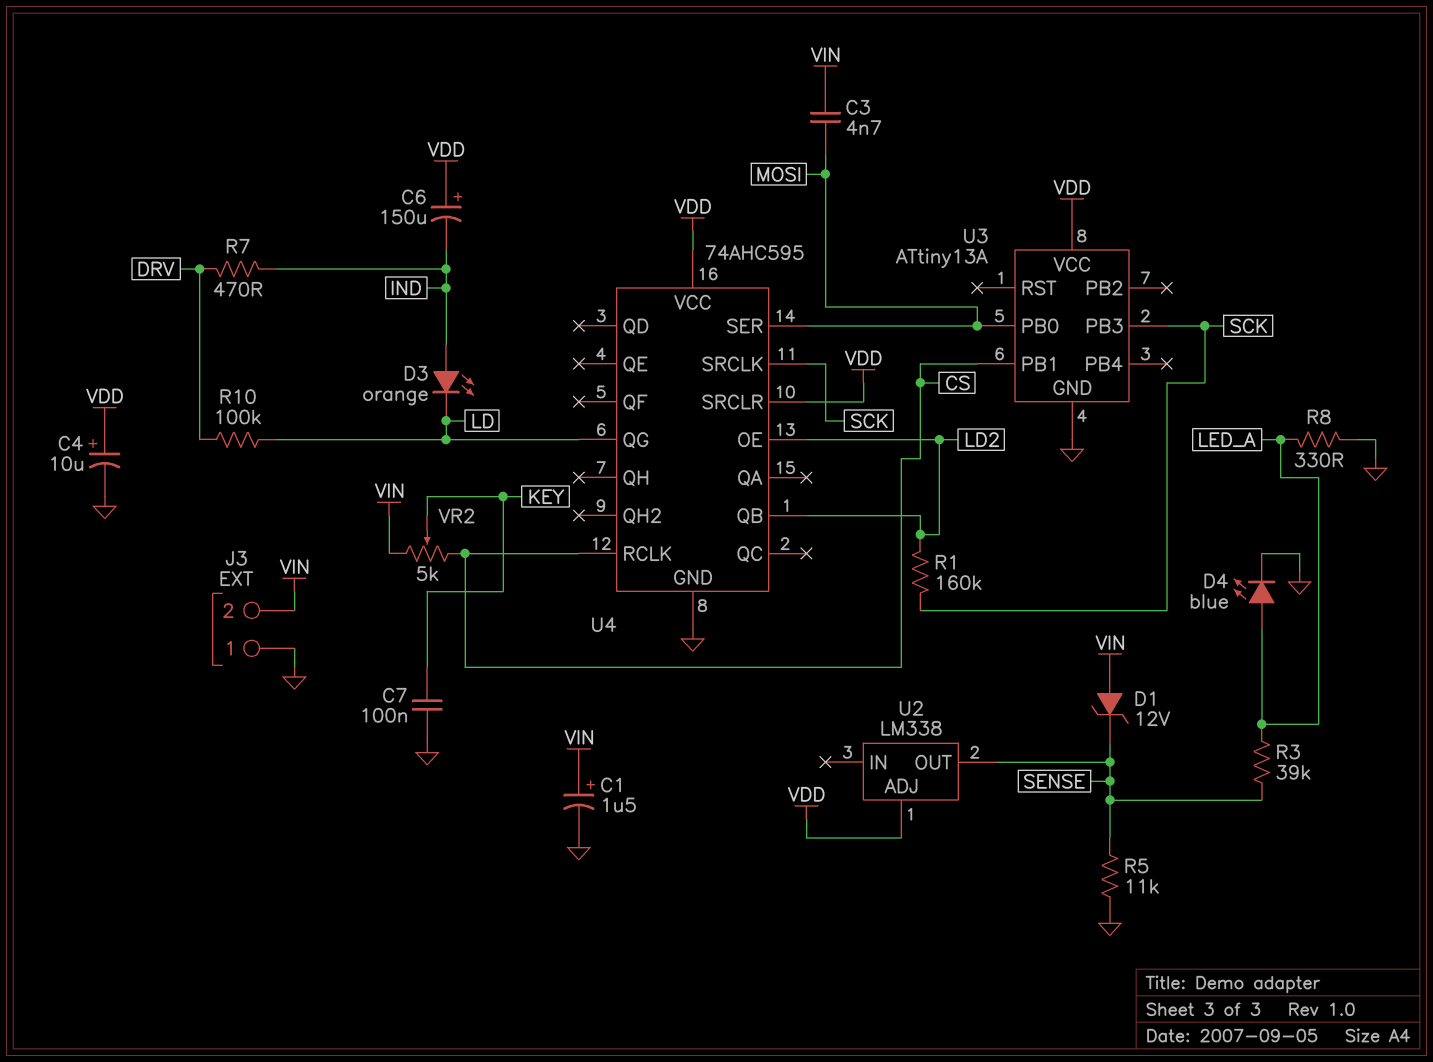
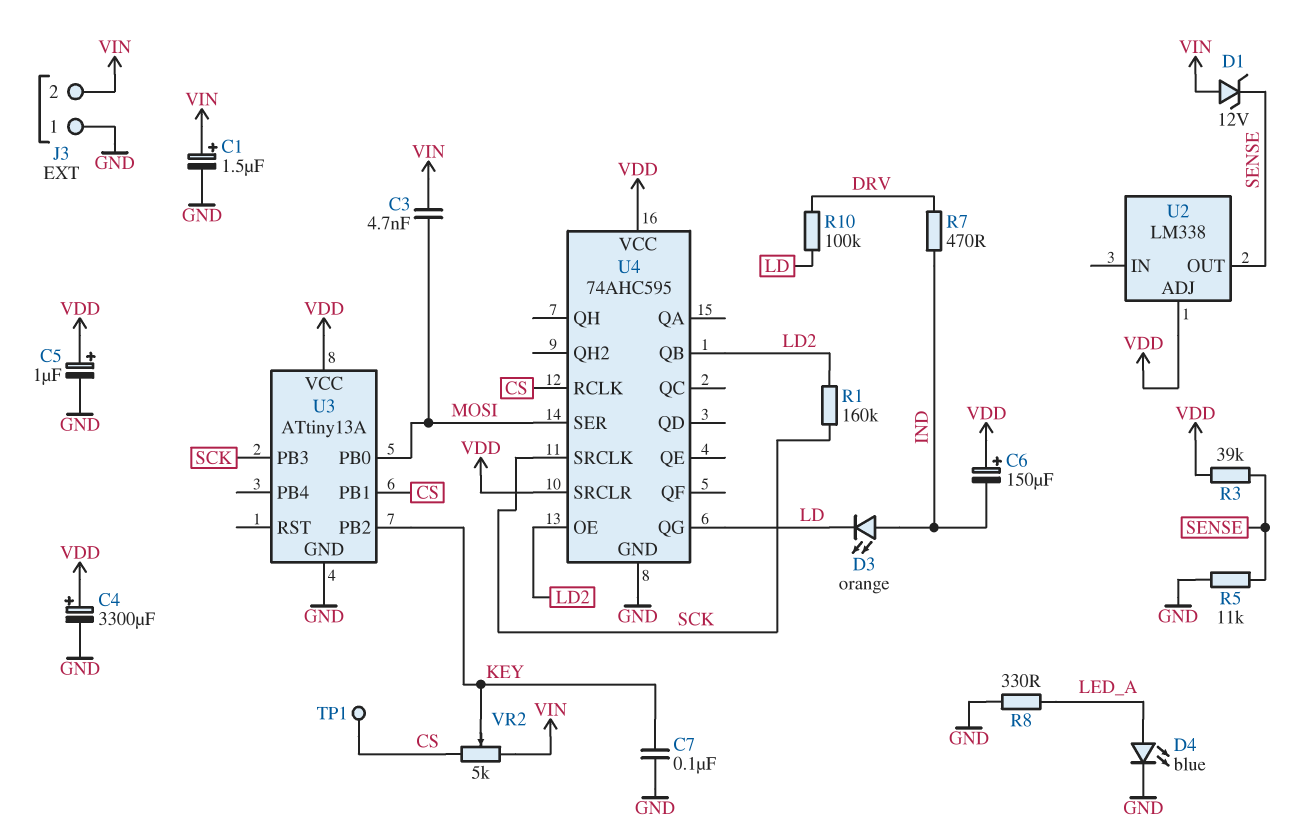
C4: 10uF (plus VDD, minus GND) -> 3300uF (plus VDD, minus GND)
C5: none -> 1uF (plus VDD, minus GND)
R3: 39k (LED_A, SENSE) -> 39k (SENSE, VDD)
TP1: none -> test point (CS)
U3 pin PB2: none -> KEY

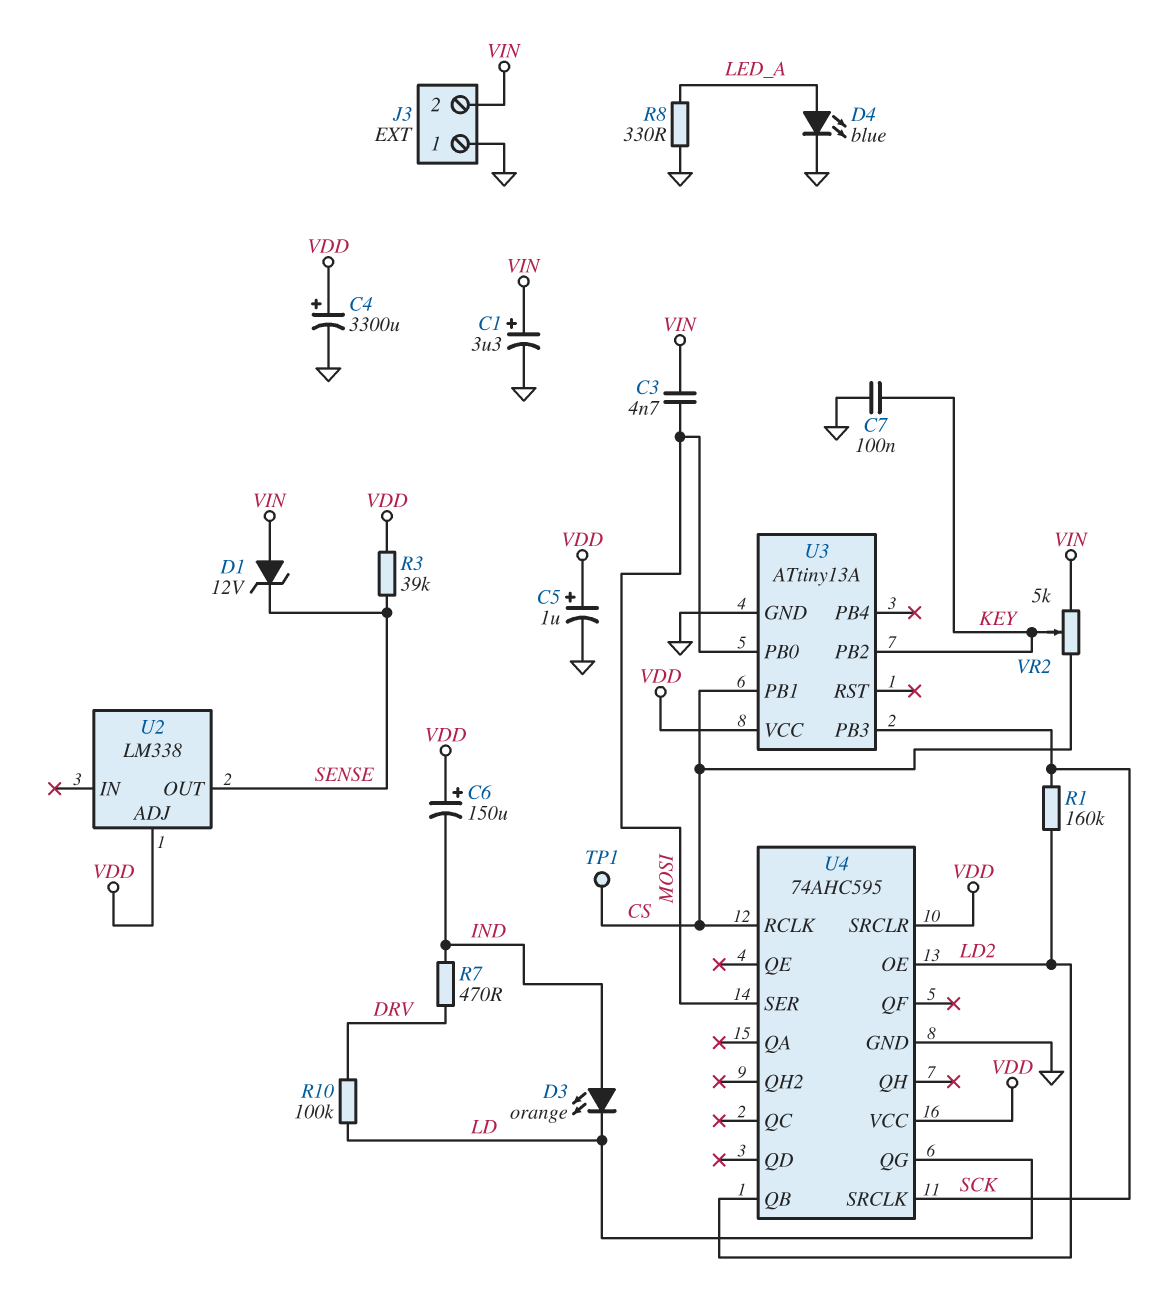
C1: 1.5uF (plus VIN, minus GND) -> 3.3uF (plus VIN, minus GND)
R5: 11k (GND, SENSE) -> none

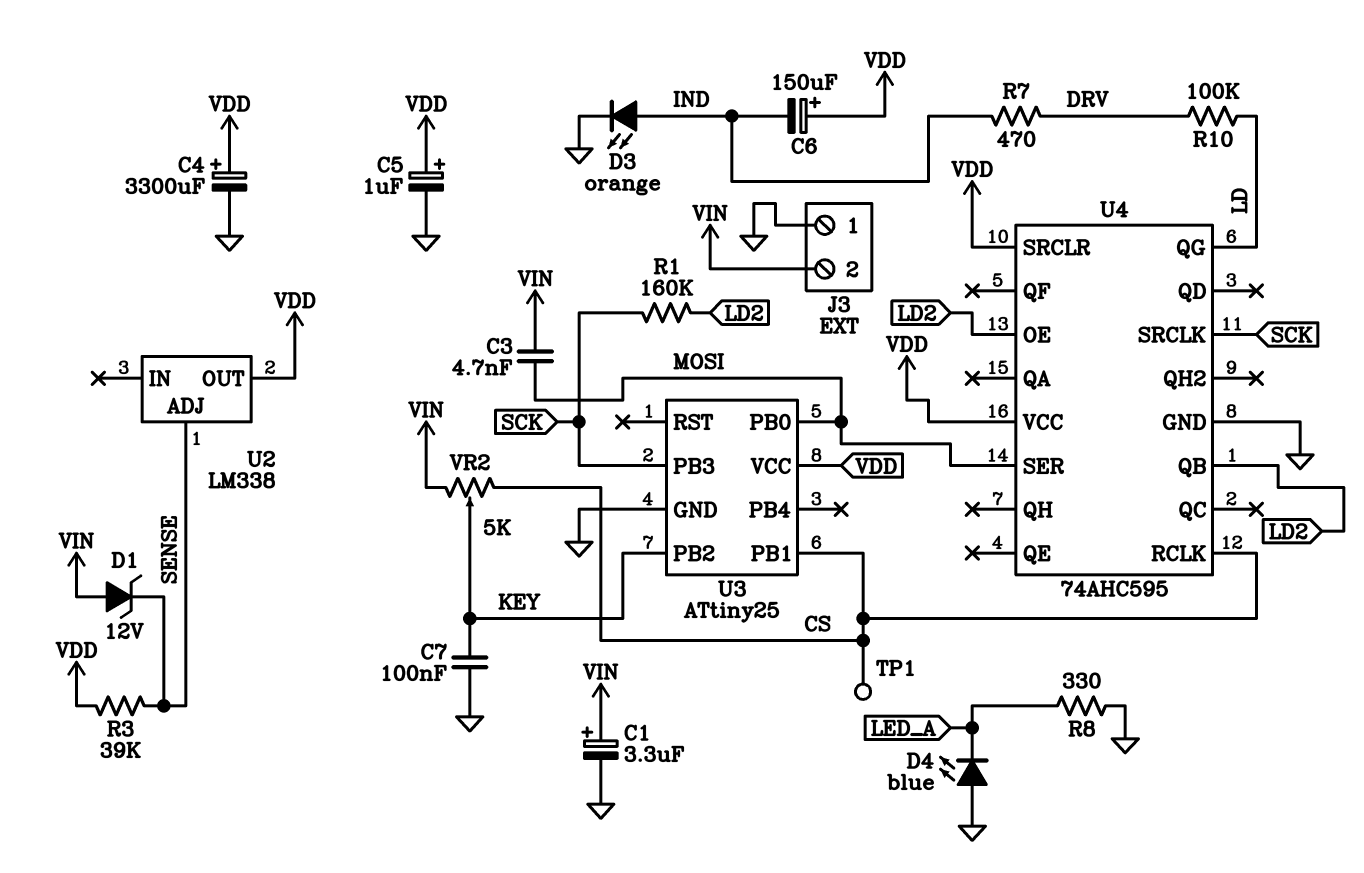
D3: LED orange (A IND, K LD) -> LED orange (A IND, K GND)
D4: LED blue (A LED_A, K GND) -> LED blue (A GND, K LED_A)
U2 pin ADJ: VDD -> SENSE
U2 pin OUT: SENSE -> VDD
U3: ATtiny13A -> ATtiny25

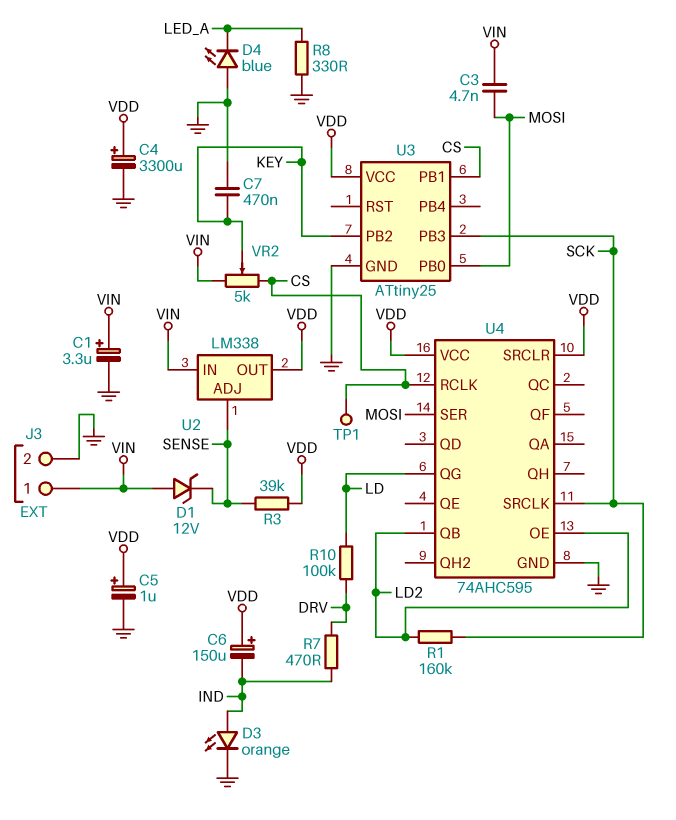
C7: 100nF (GND, KEY) -> 470nF (GND, KEY)
J3 pin 1: GND -> VIN
J3 pin 2: VIN -> GND
U2 pin IN: none -> VIN

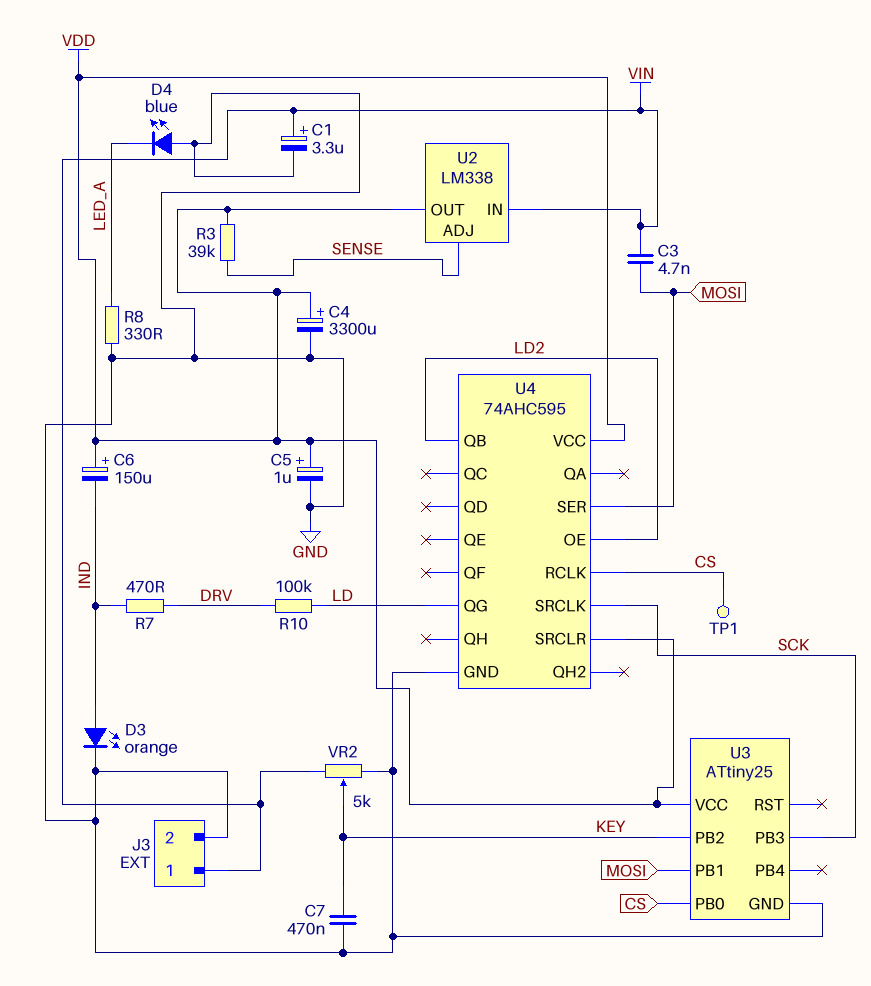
D1: zener 12V (A VIN, K SENSE) -> none
R1: 160k (LD2, SCK) -> none
U3 pin PB0: MOSI -> CS
U3 pin PB1: CS -> MOSI
VR2: 5k (CS, VIN, wiper KEY) -> 5k (GND, VIN, wiper KEY)

